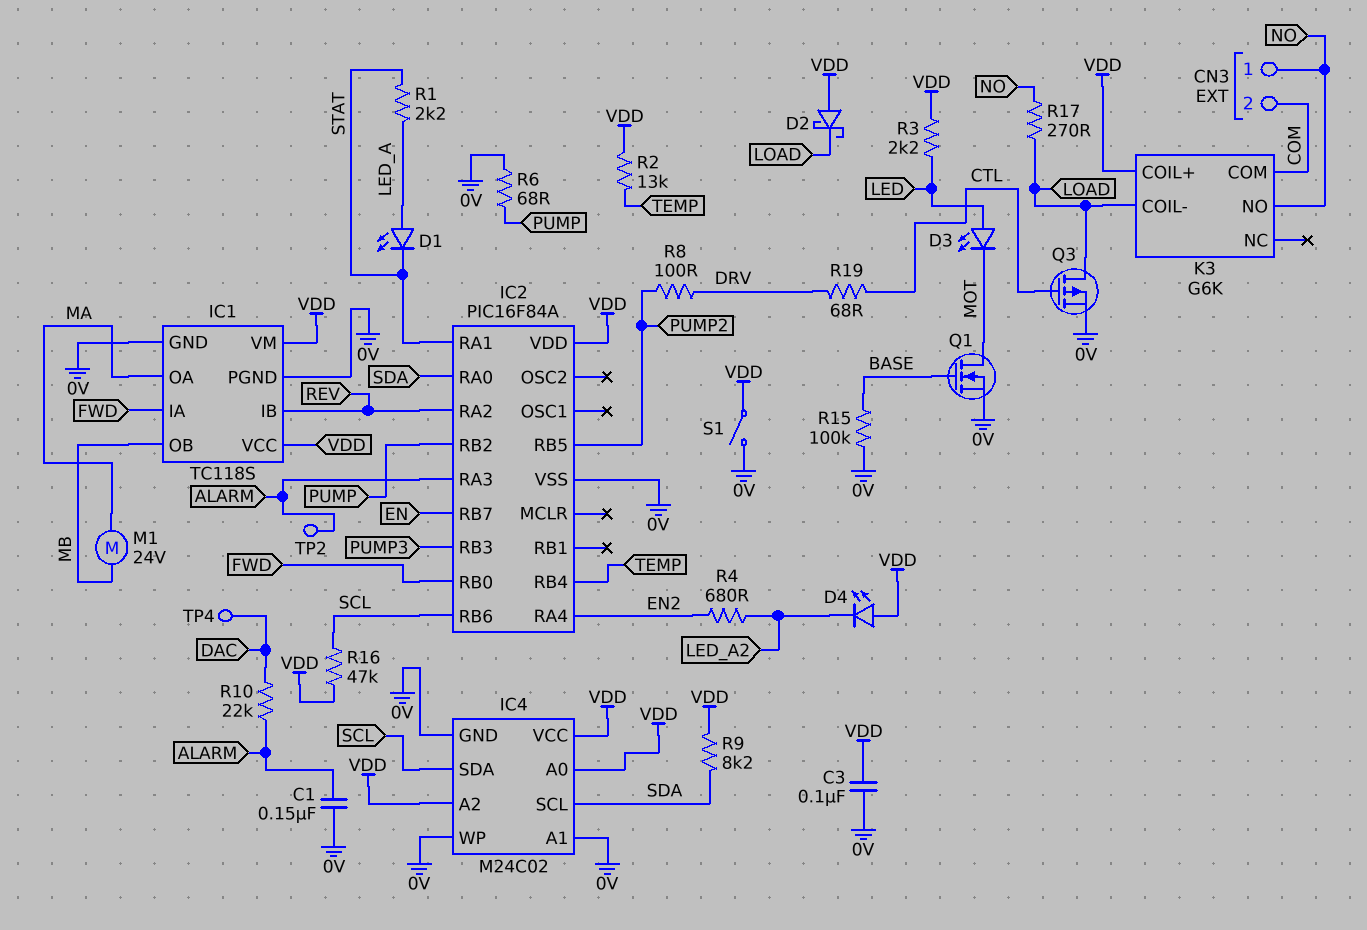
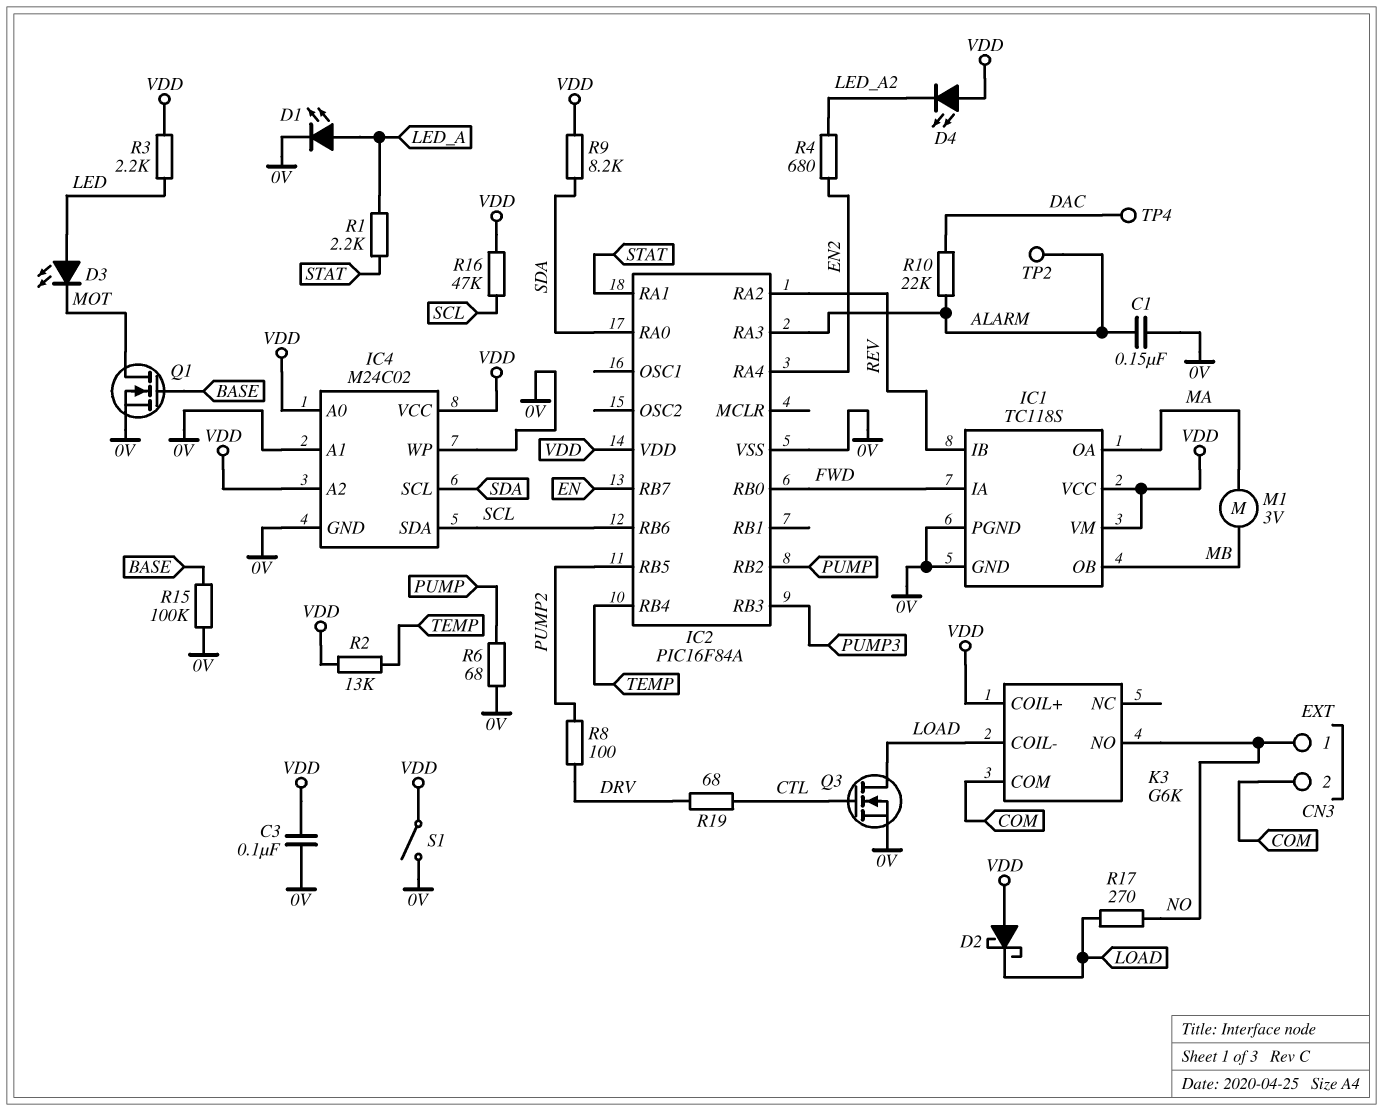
D1: LED (A LED_A, K STAT) -> LED (A LED_A, K 0V)
M1: motor 24V (MA, MB) -> motor 3V (MA, MB)
Q3: PMOS (G CTL, D LOAD, S 0V) -> NMOS (G CTL, D LOAD, S 0V)

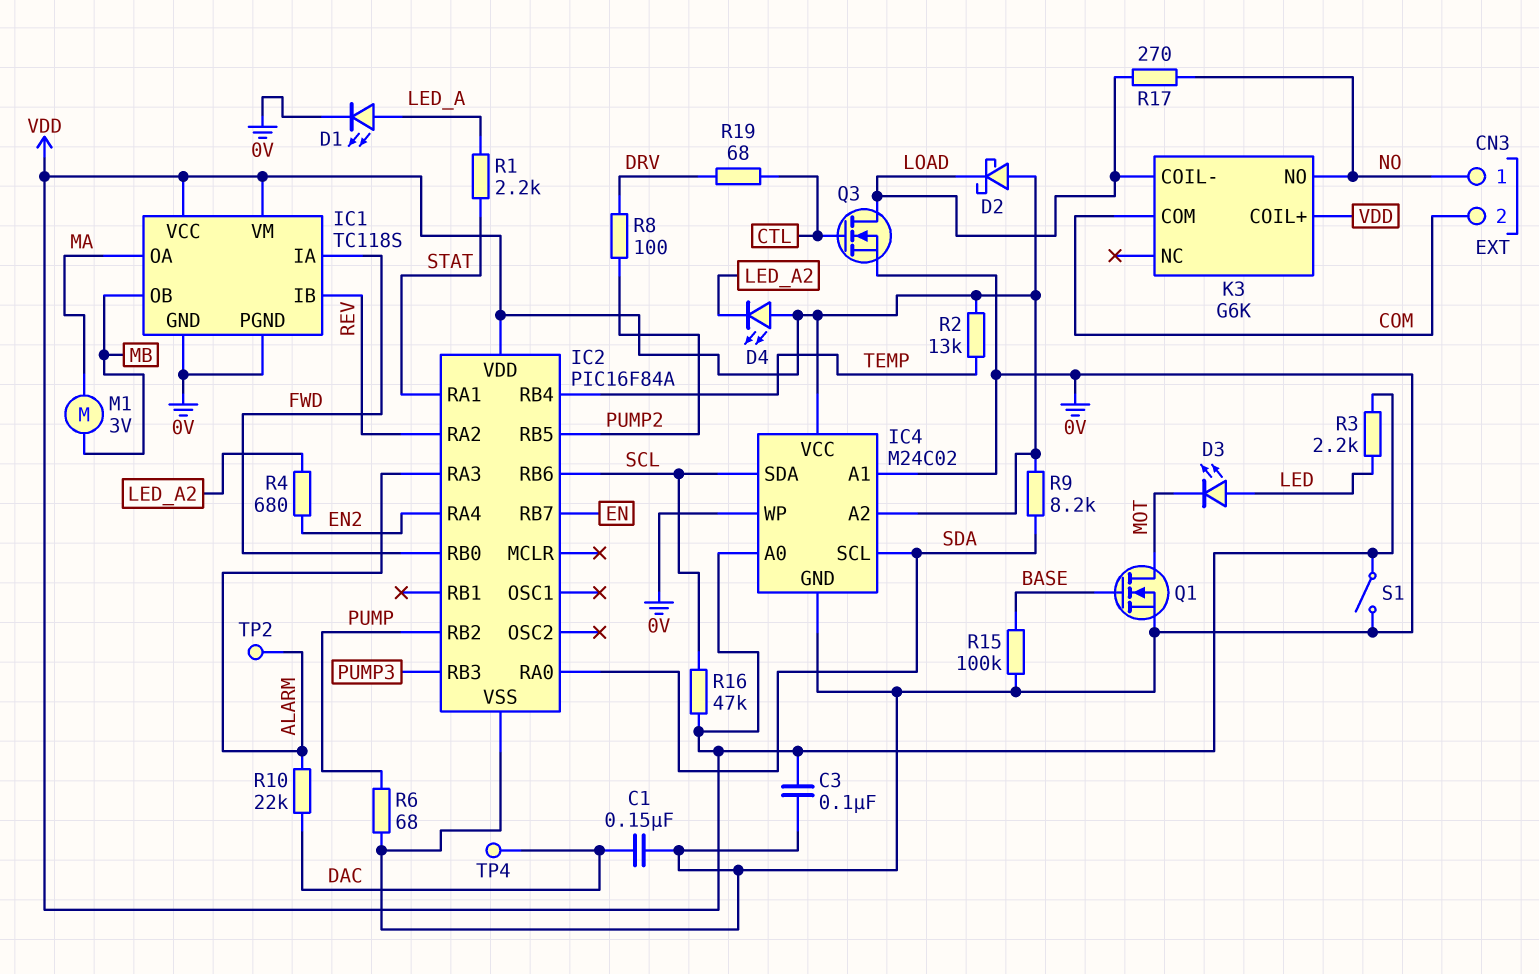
C1: 150nF (0V, ALARM) -> 150nF (0V, DAC)

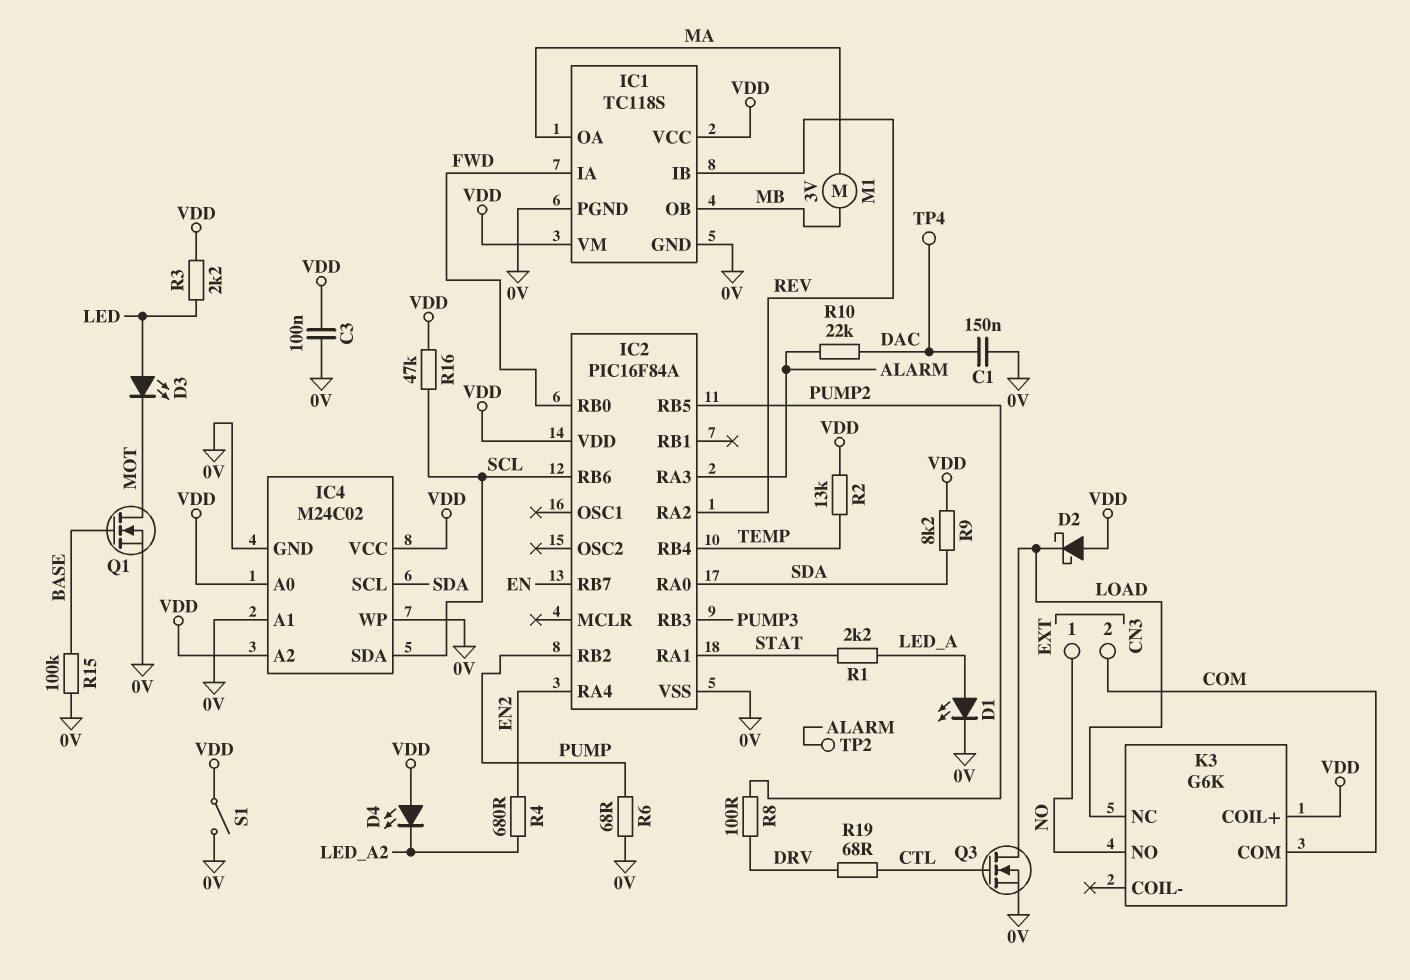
K3 pin COIL-: LOAD -> none
K3 pin NC: none -> LOAD
R17: 270 (LOAD, NO) -> none

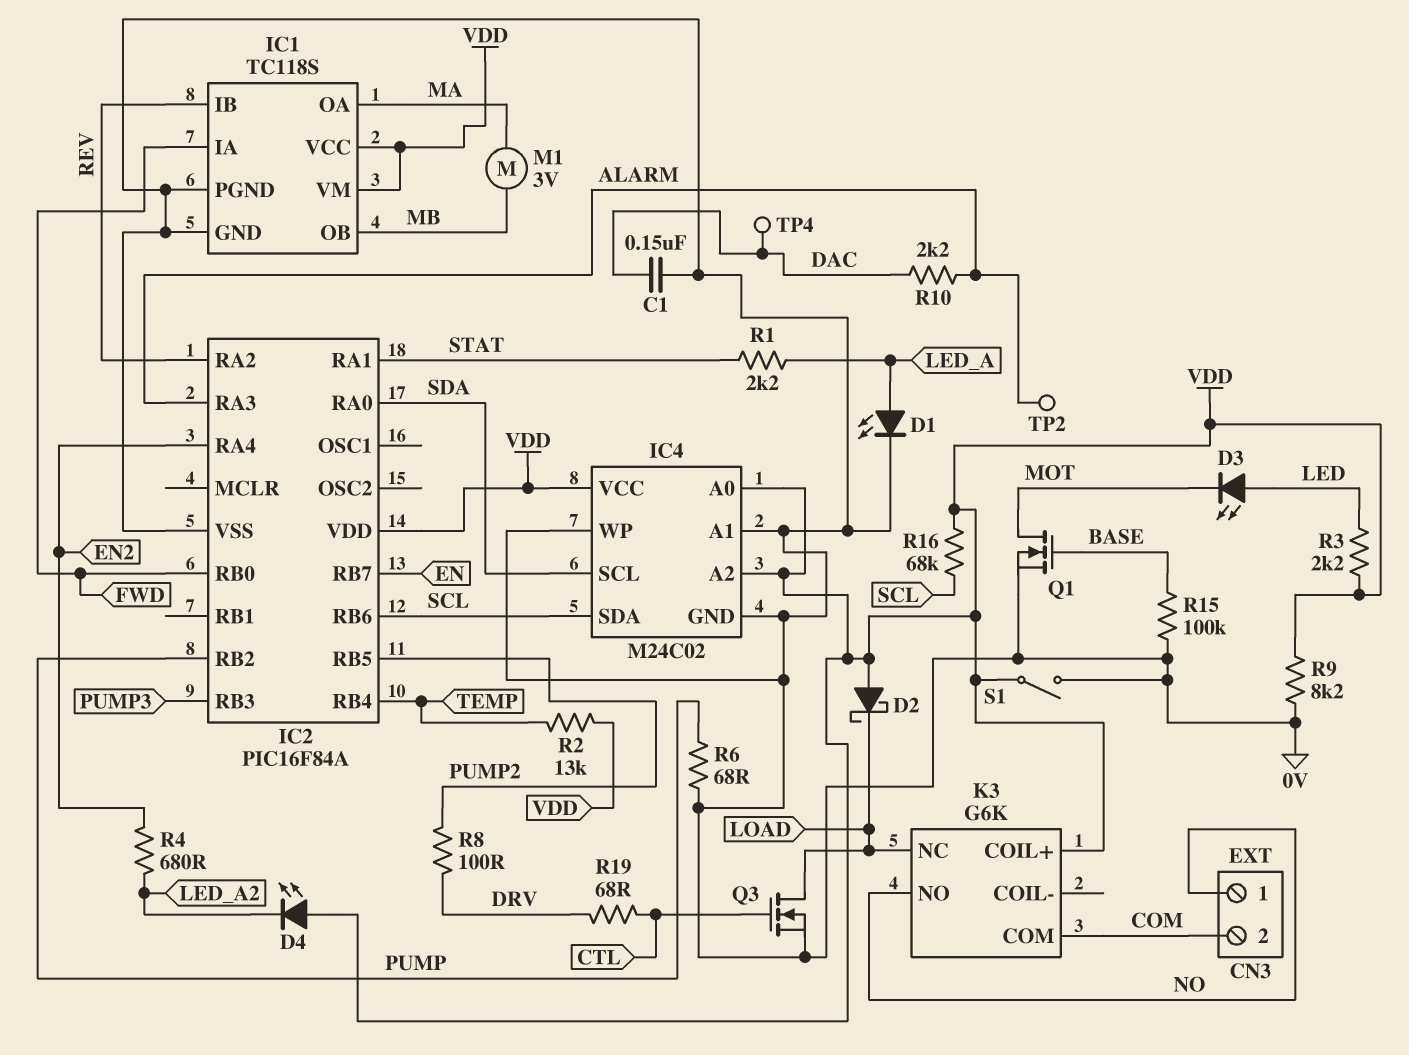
C3: 100nF (0V, VDD) -> none
R9: 8.2k (SDA, VDD) -> 8.2k (0V, VDD)
R10: 22k (ALARM, DAC) -> 2.2k (ALARM, DAC)
R16: 47k (SCL, VDD) -> 68k (SCL, VDD)

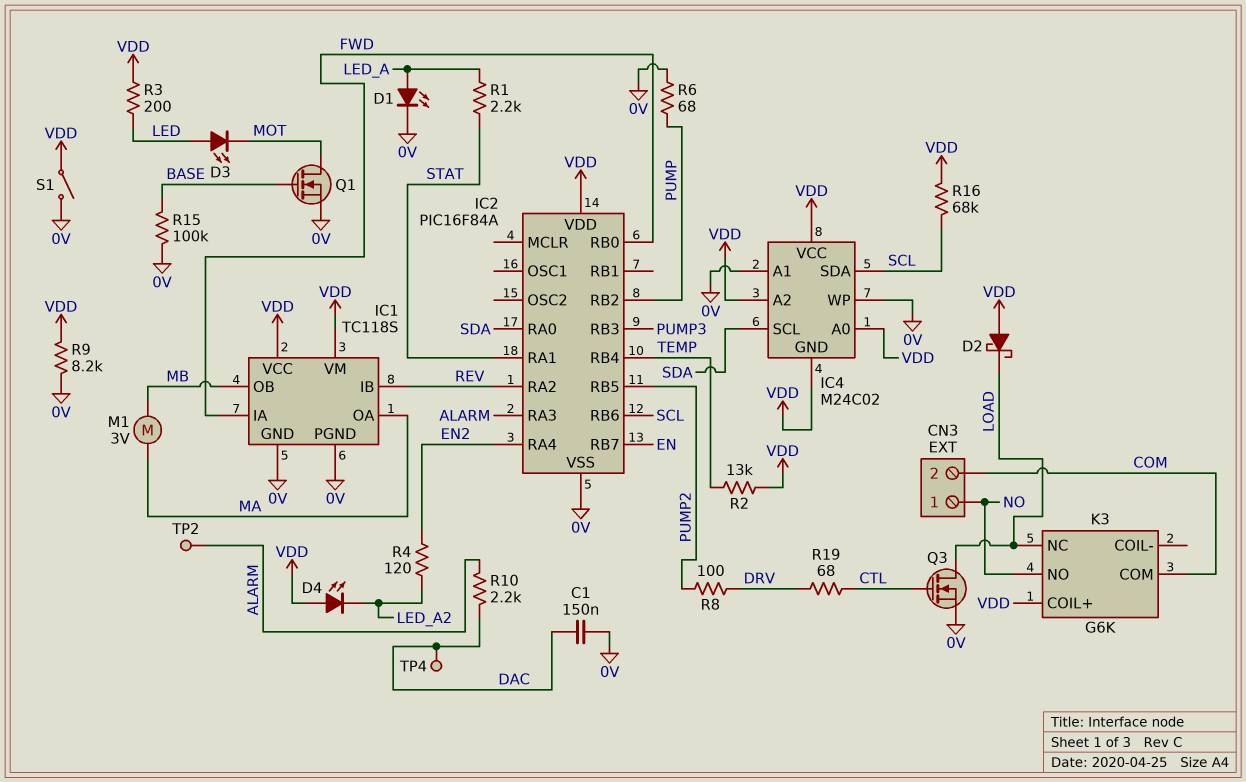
IC4 pin GND: 0V -> VDD
R3: 2.2k (LED, VDD) -> 200 (LED, VDD)
R4: 680 (EN2, LED_A2) -> 120 (EN2, LED_A2)

